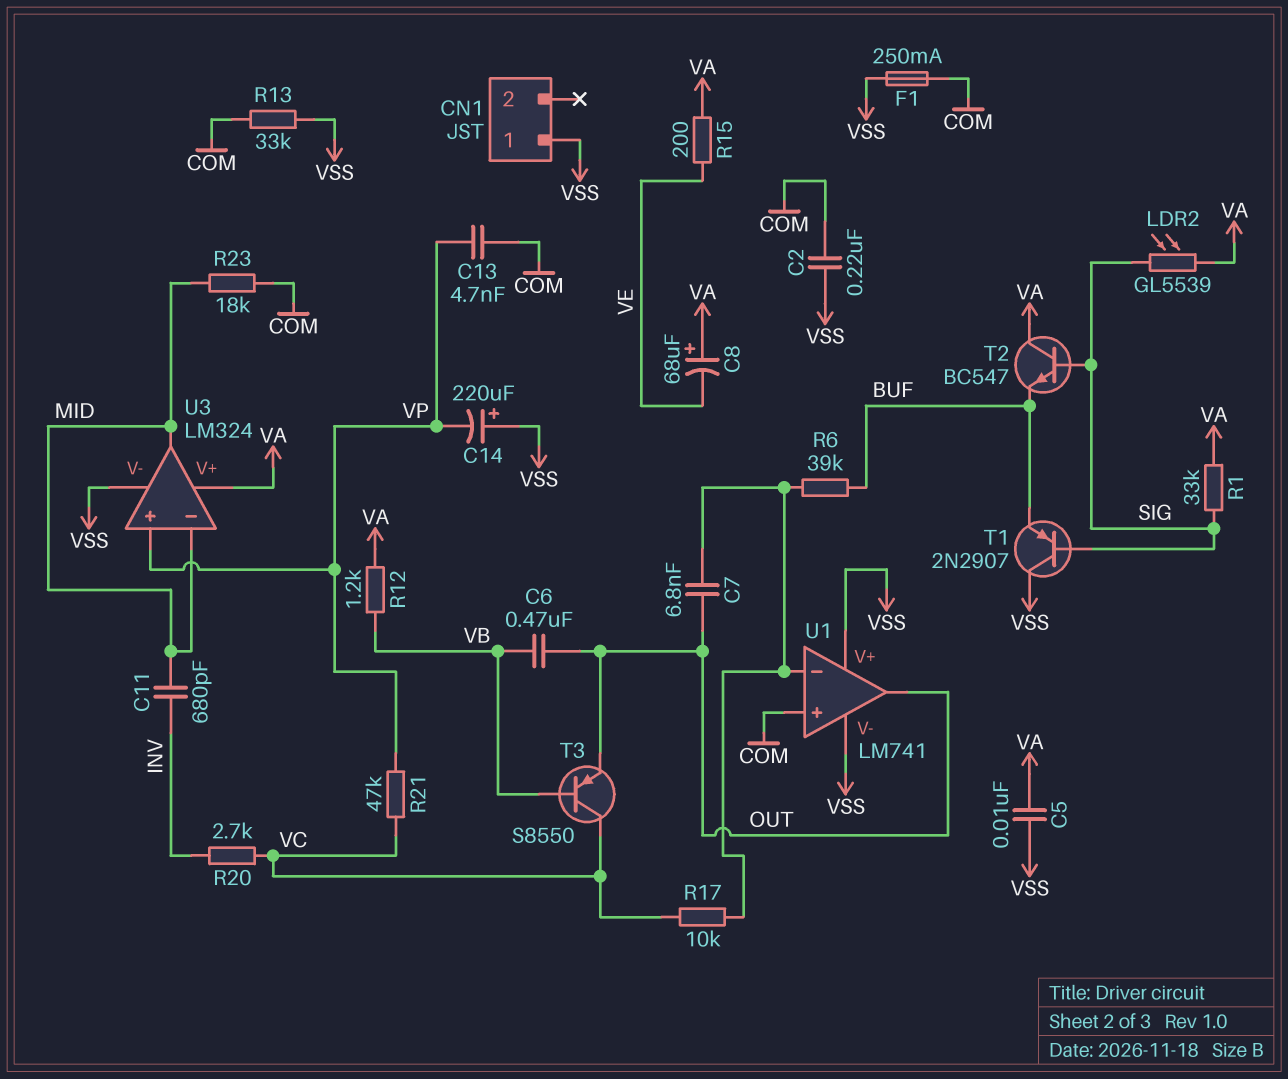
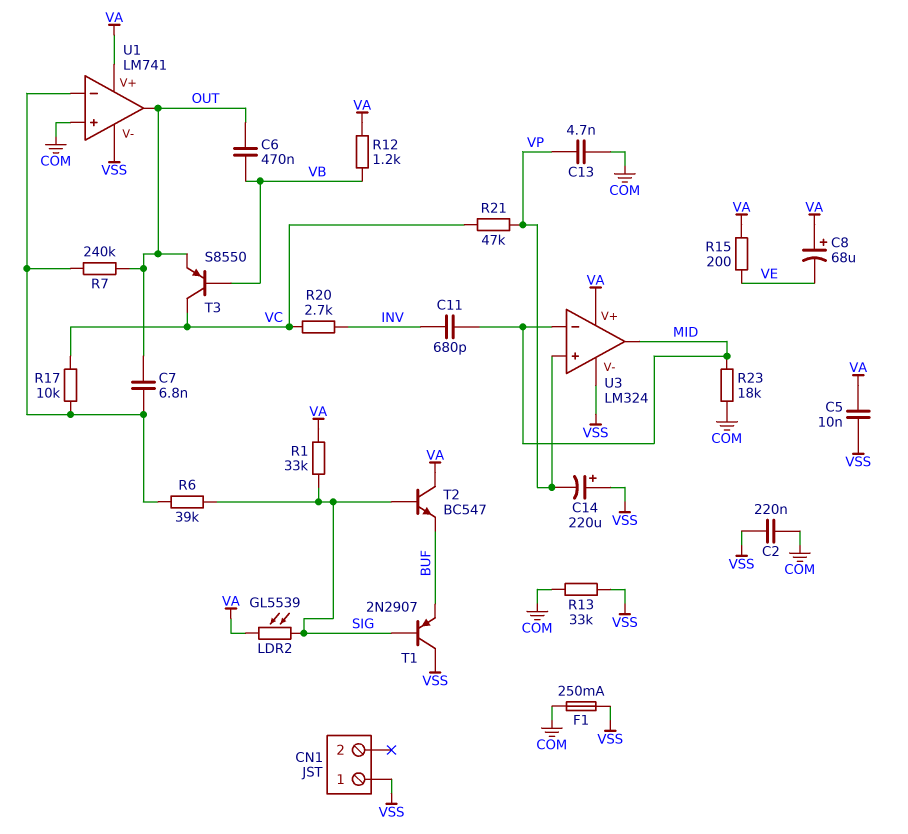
R6: 39k (BUF, U1/in-) -> 39k (SIG, U1/in-)
R7: none -> 240k (OUT, U1/in-)
U1 pin V+: VSS -> VA

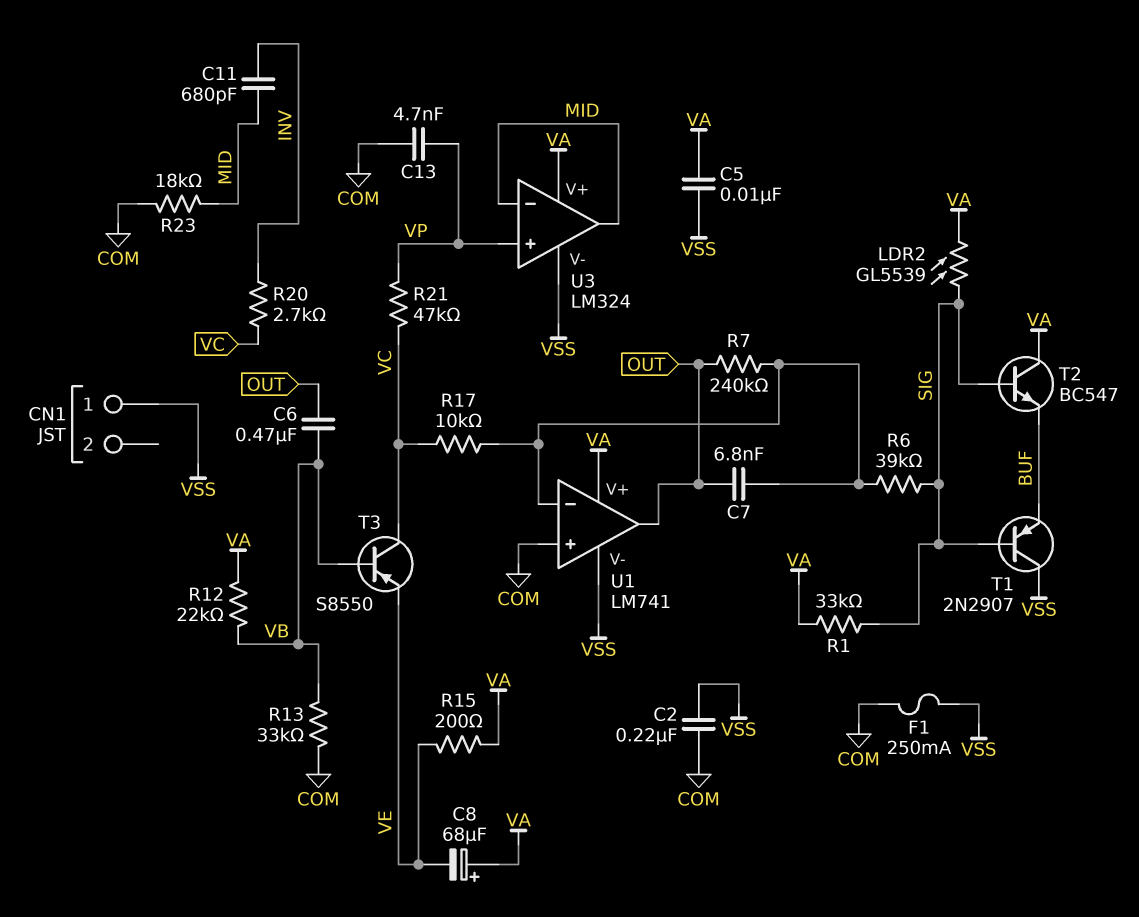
C14: 220uF (plus VSS, minus VP) -> none
R12: 1.2k (VA, VB) -> 22k (VA, VB)
R13: 33k (COM, VSS) -> 33k (COM, VB)
T3: PNP S8550 (B VB, C VC, E OUT) -> PNP S8550 (B VB, C VC, E VE)

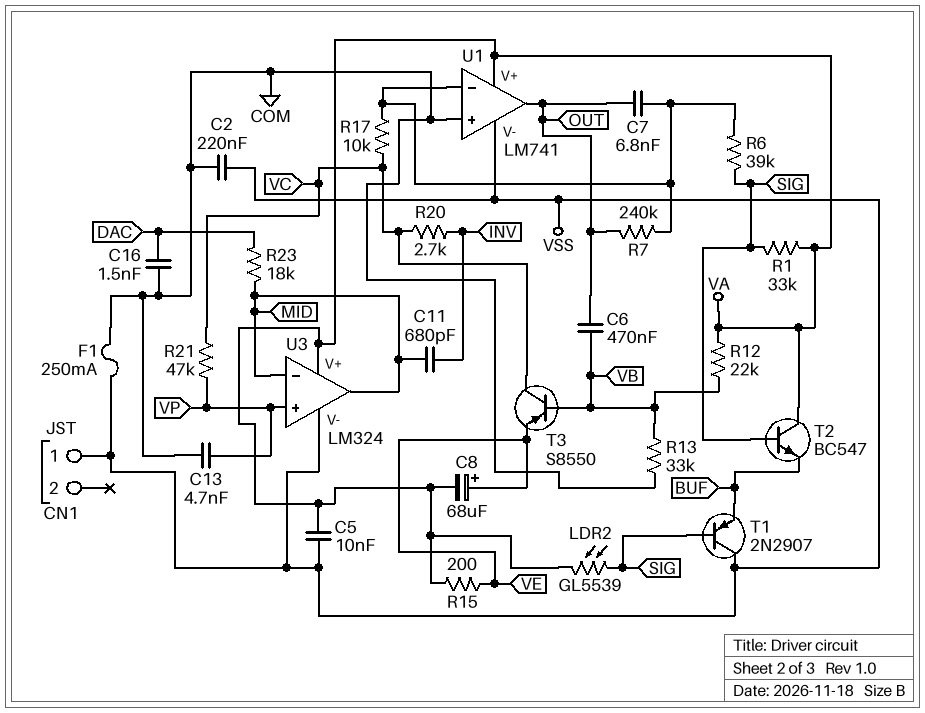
C8: 68uF (plus VA, minus VE) -> 68uF (plus VE, minus VA)
C16: none -> 1.5nF (COM, DAC)
R23: 18k (COM, MID) -> 18k (DAC, MID)

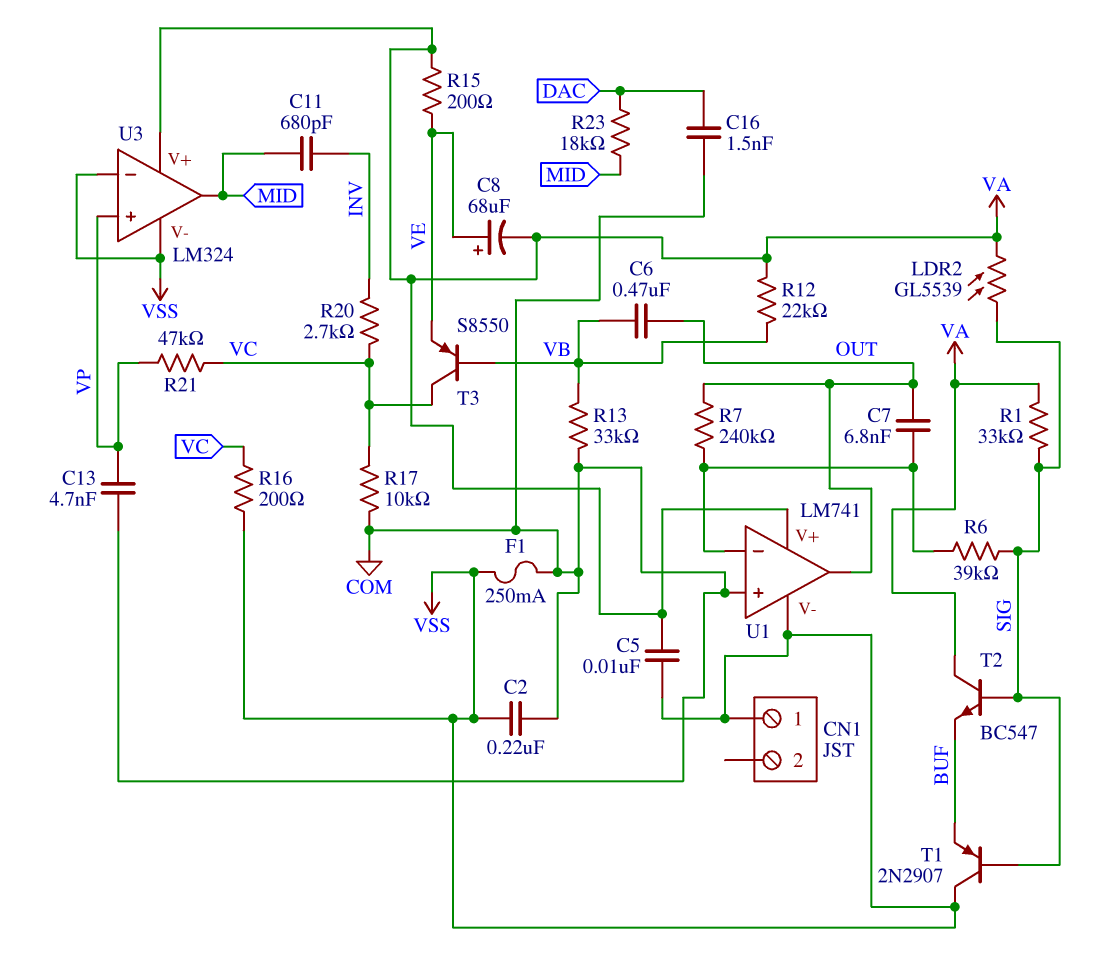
R16: none -> 200 (VC, VSS)
R17: 10k (U1/in-, VC) -> 10k (COM, VC)
U3 pin in-: MID -> VSS

